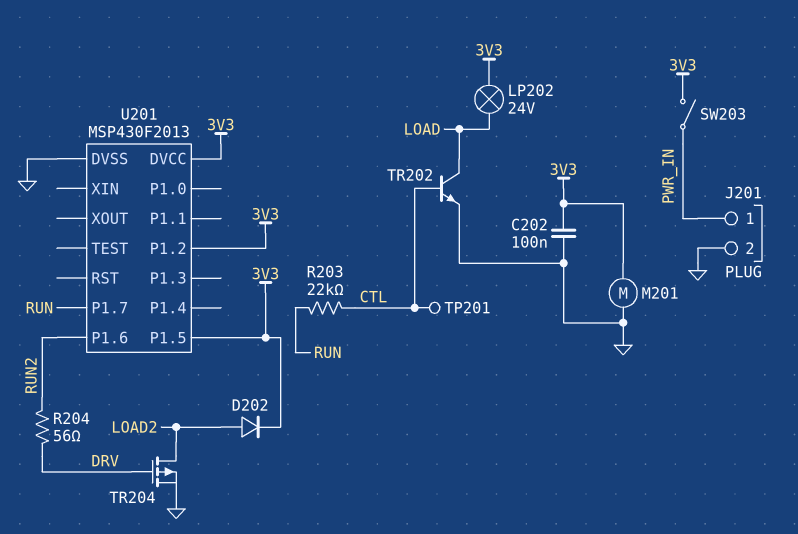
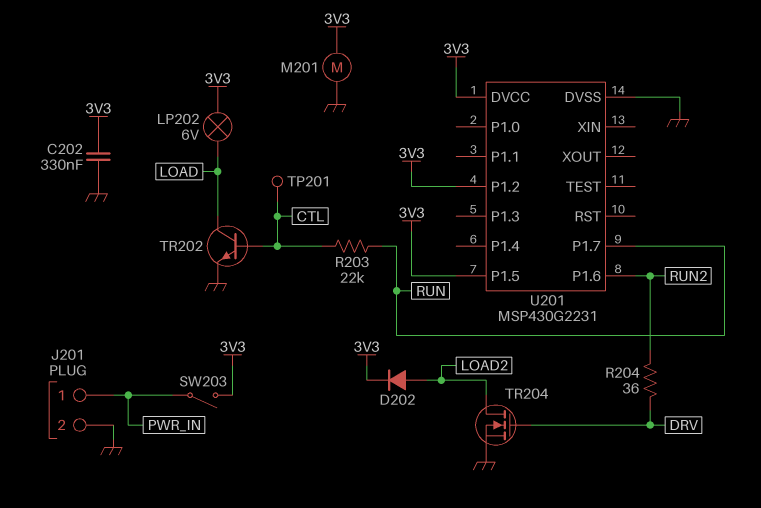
C202: 100nF (3V3, GND) -> 330nF (3V3, GND)
LP202: lamp 24V (3V3, LOAD) -> lamp 6V (3V3, LOAD)
R204: 56 (DRV, RUN2) -> 36 (DRV, RUN2)
TR204: PMOS (G DRV, D LOAD2, S GND) -> NMOS (G DRV, D LOAD2, S GND)
U201: MSP430F2013 -> MSP430G2231

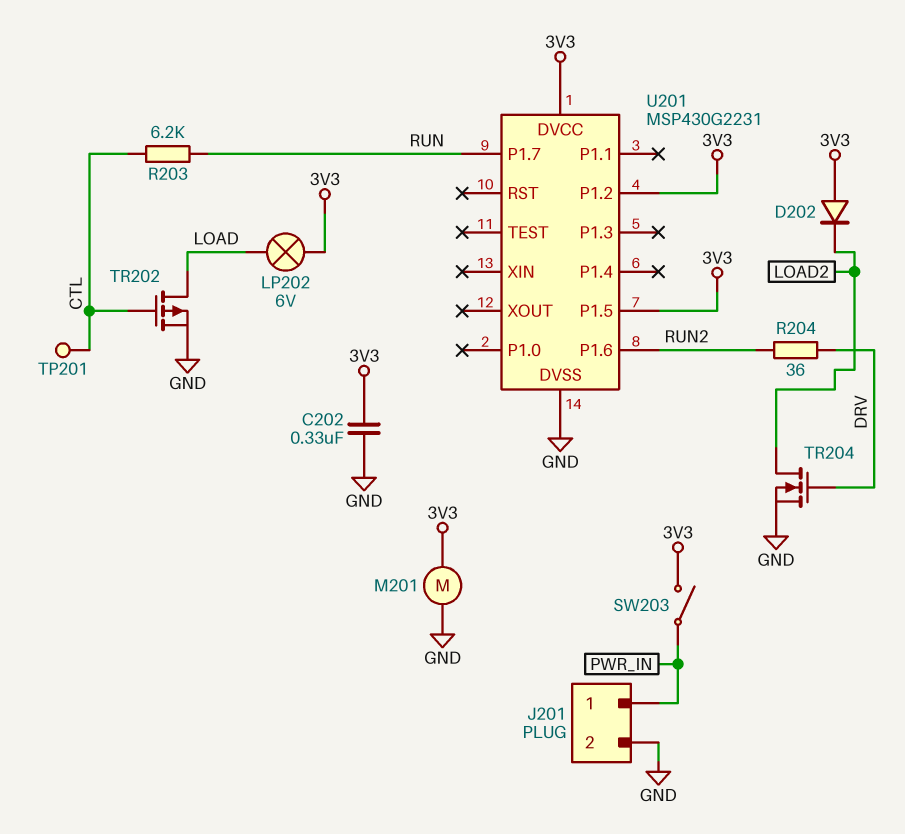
D202: diode (A LOAD2, K 3V3) -> diode (A 3V3, K LOAD2)
R203: 22k (CTL, RUN) -> 6.2k (CTL, RUN)
TR202: NPN (B CTL, C LOAD, E GND) -> PMOS (G CTL, D LOAD, S GND)

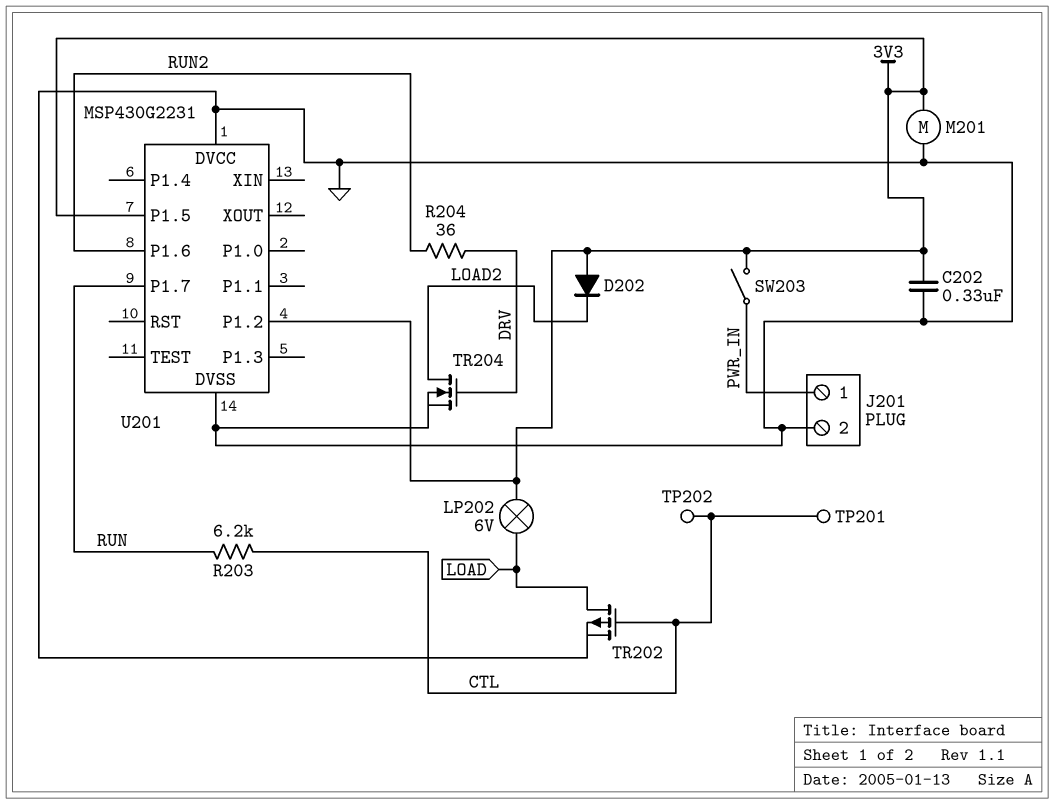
TP202: none -> test point (CTL)
U201 pin DVCC: 3V3 -> GND

